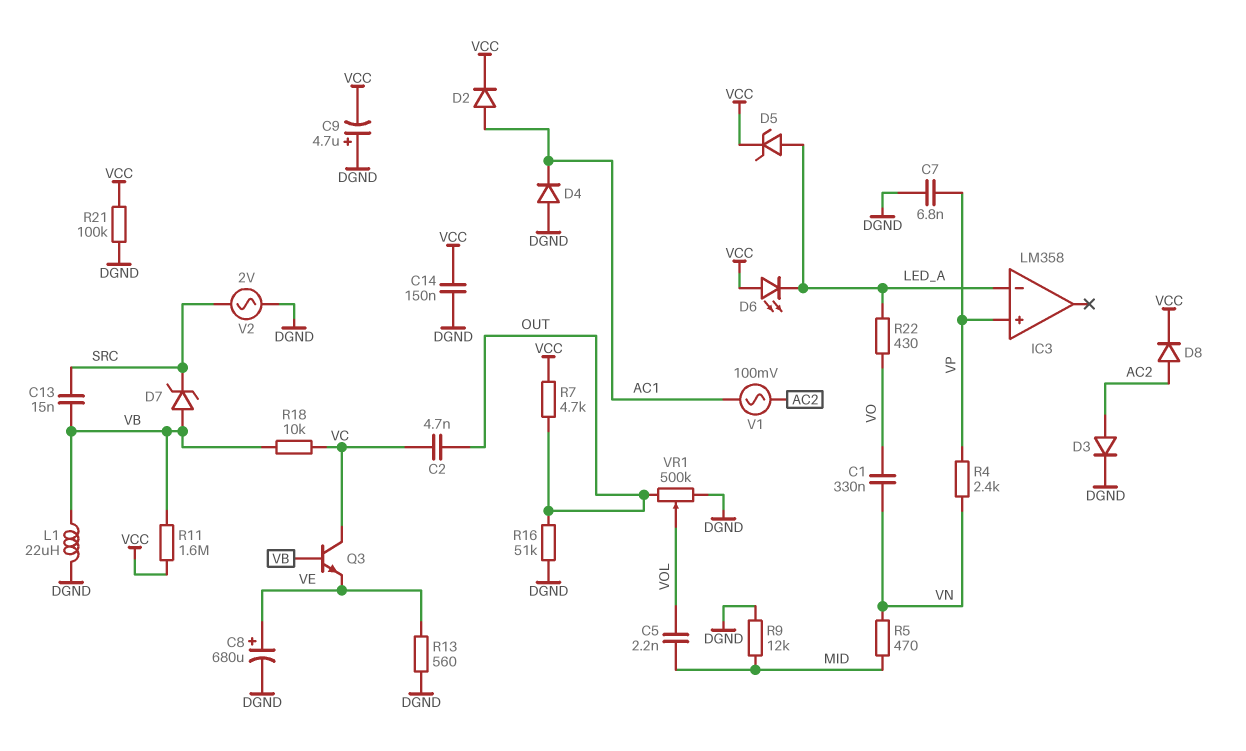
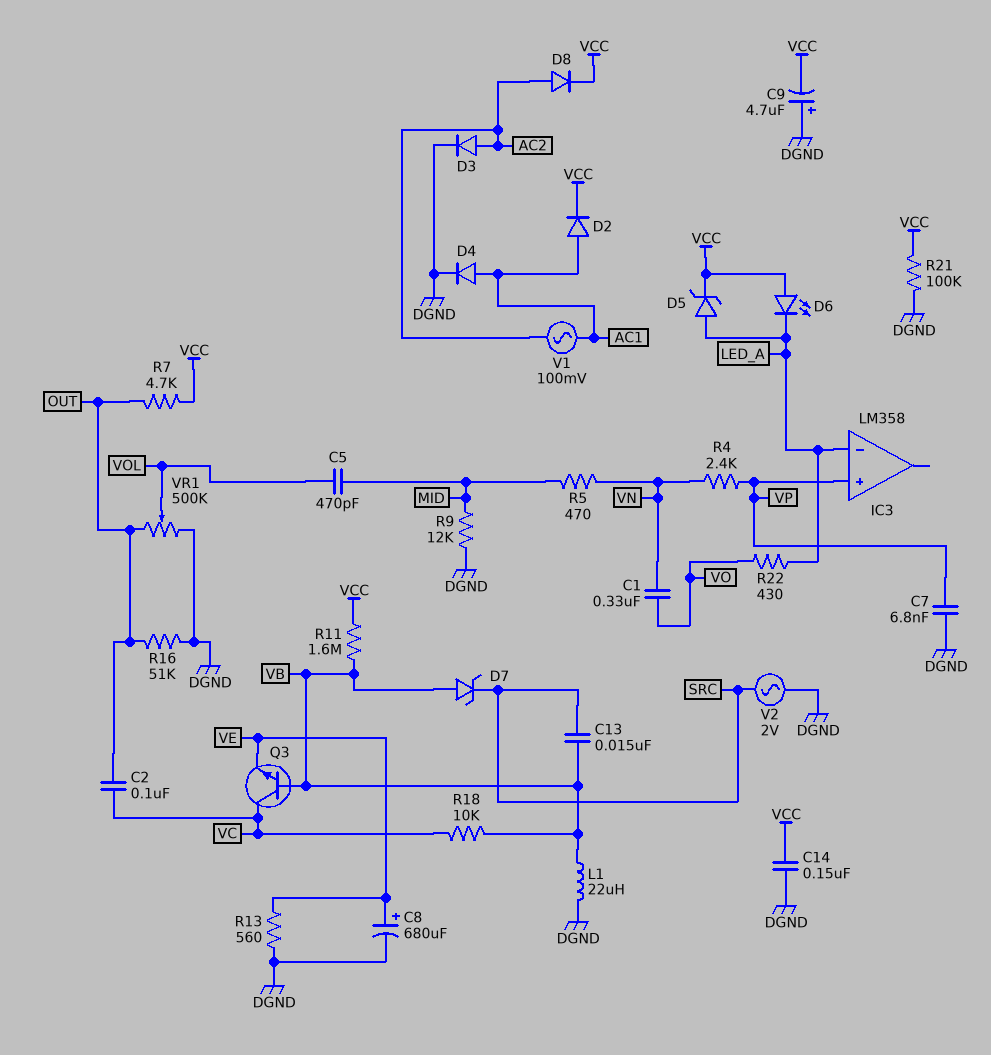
C2: 4.7nF (OUT, VC) -> 100nF (OUT, VC)
C5: 2.2nF (MID, VOL) -> 470pF (MID, VOL)
D4: diode (A DGND, K AC1) -> diode (A AC1, K DGND)

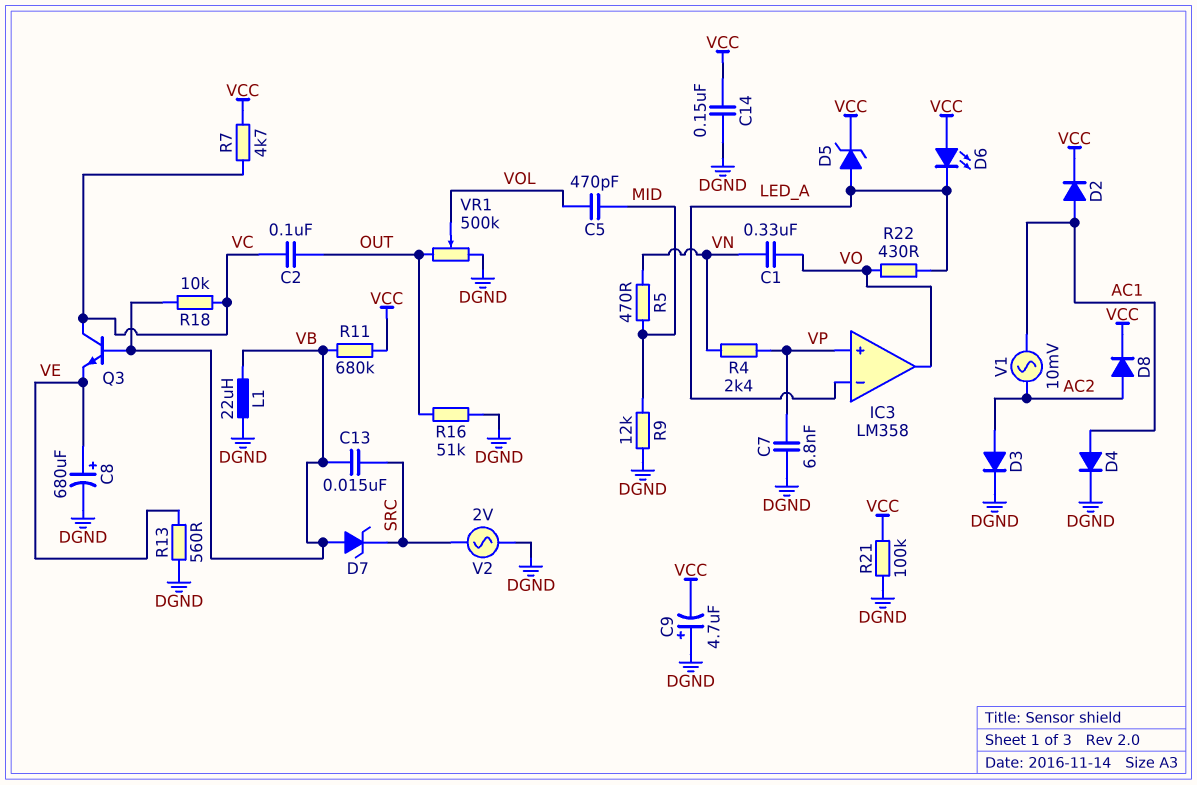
IC3 pin out: none -> VO
R7: 4.7k (OUT, VCC) -> 4.7k (VC, VCC)
R11: 1.6M (VB, VCC) -> 680k (VB, VCC)
V1: AC 100mV (AC1, AC2) -> AC 10mV (AC1, AC2)

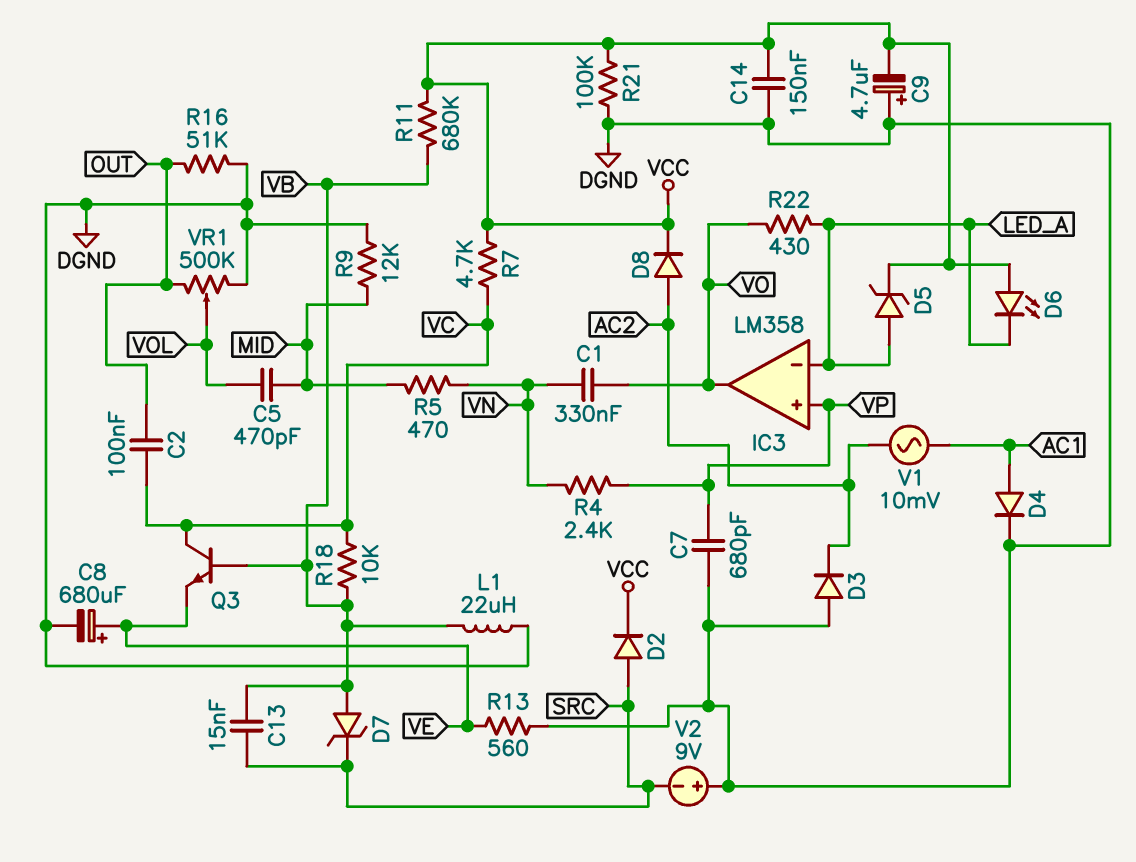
C7: 6.8nF (DGND, VP) -> 680pF (DGND, VP)
D2: diode (A AC1, K VCC) -> diode (A SRC, K VCC)
D3: diode (A AC2, K DGND) -> diode (A DGND, K AC2)
V2: AC 2V (DGND, SRC) -> 9V (plus DGND, minus SRC)

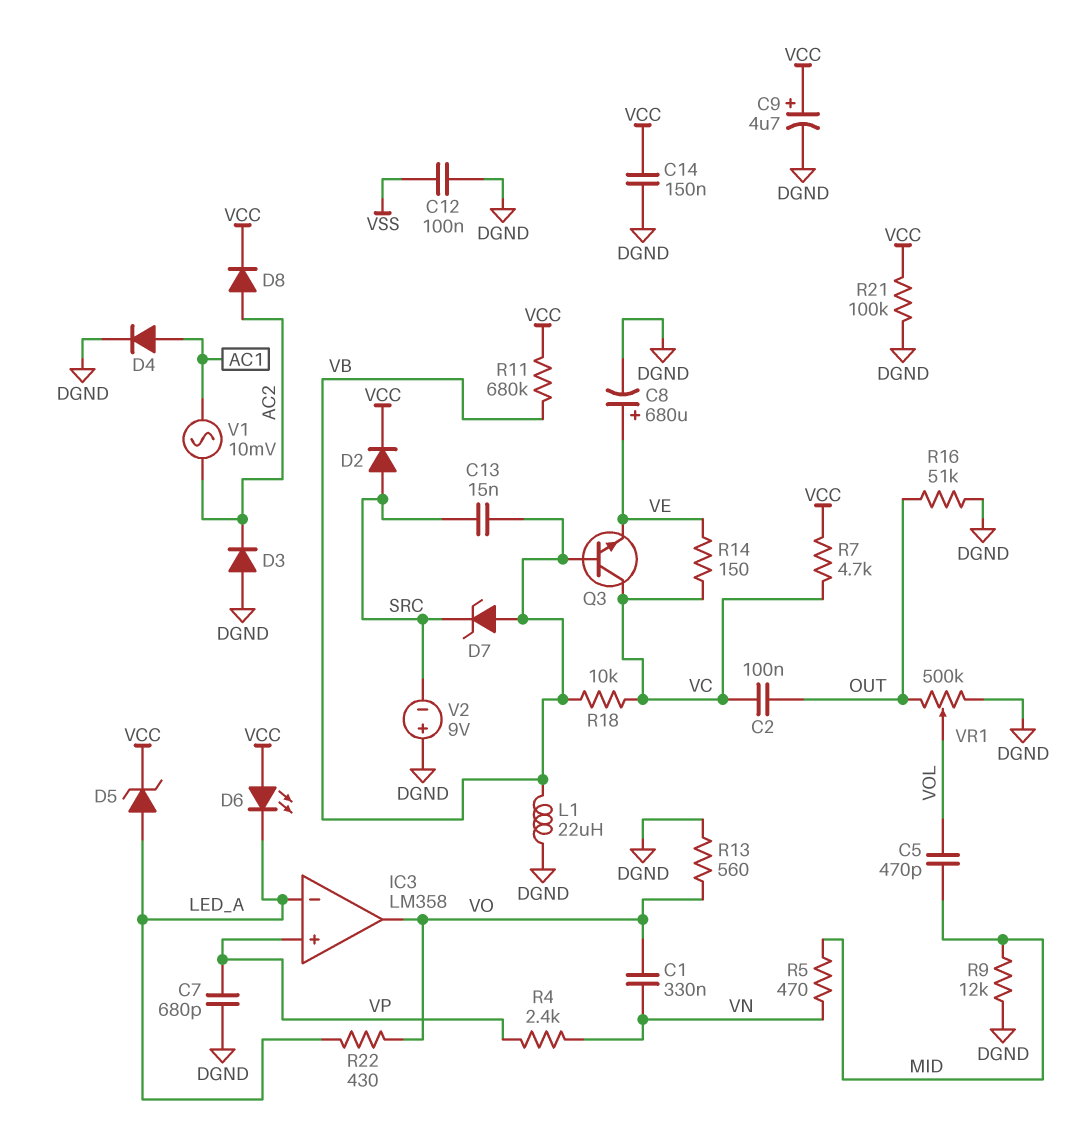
C9: 4.7uF (plus DGND, minus VCC) -> 4.7uF (plus VCC, minus DGND)
C12: none -> 100nF (DGND, VSS)
R13: 560 (DGND, VE) -> 560 (DGND, VO)
R14: none -> 150 (VC, VE)

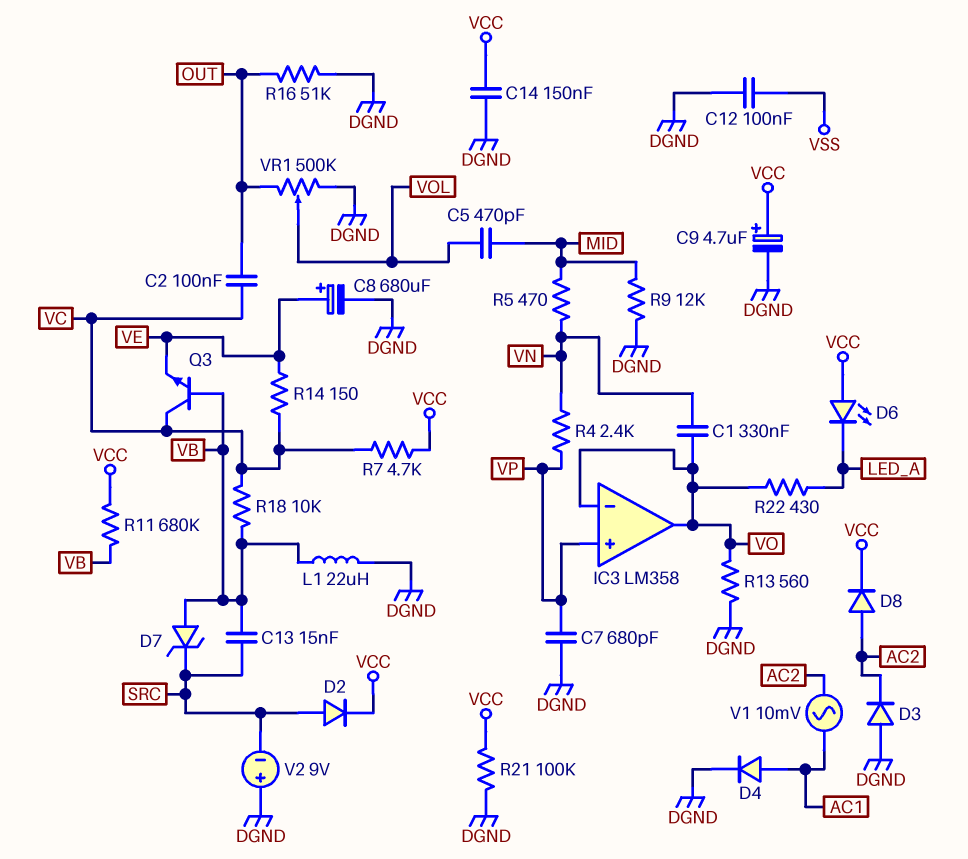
D5: zener (A LED_A, K VCC) -> none
IC3 pin in-: LED_A -> VO

